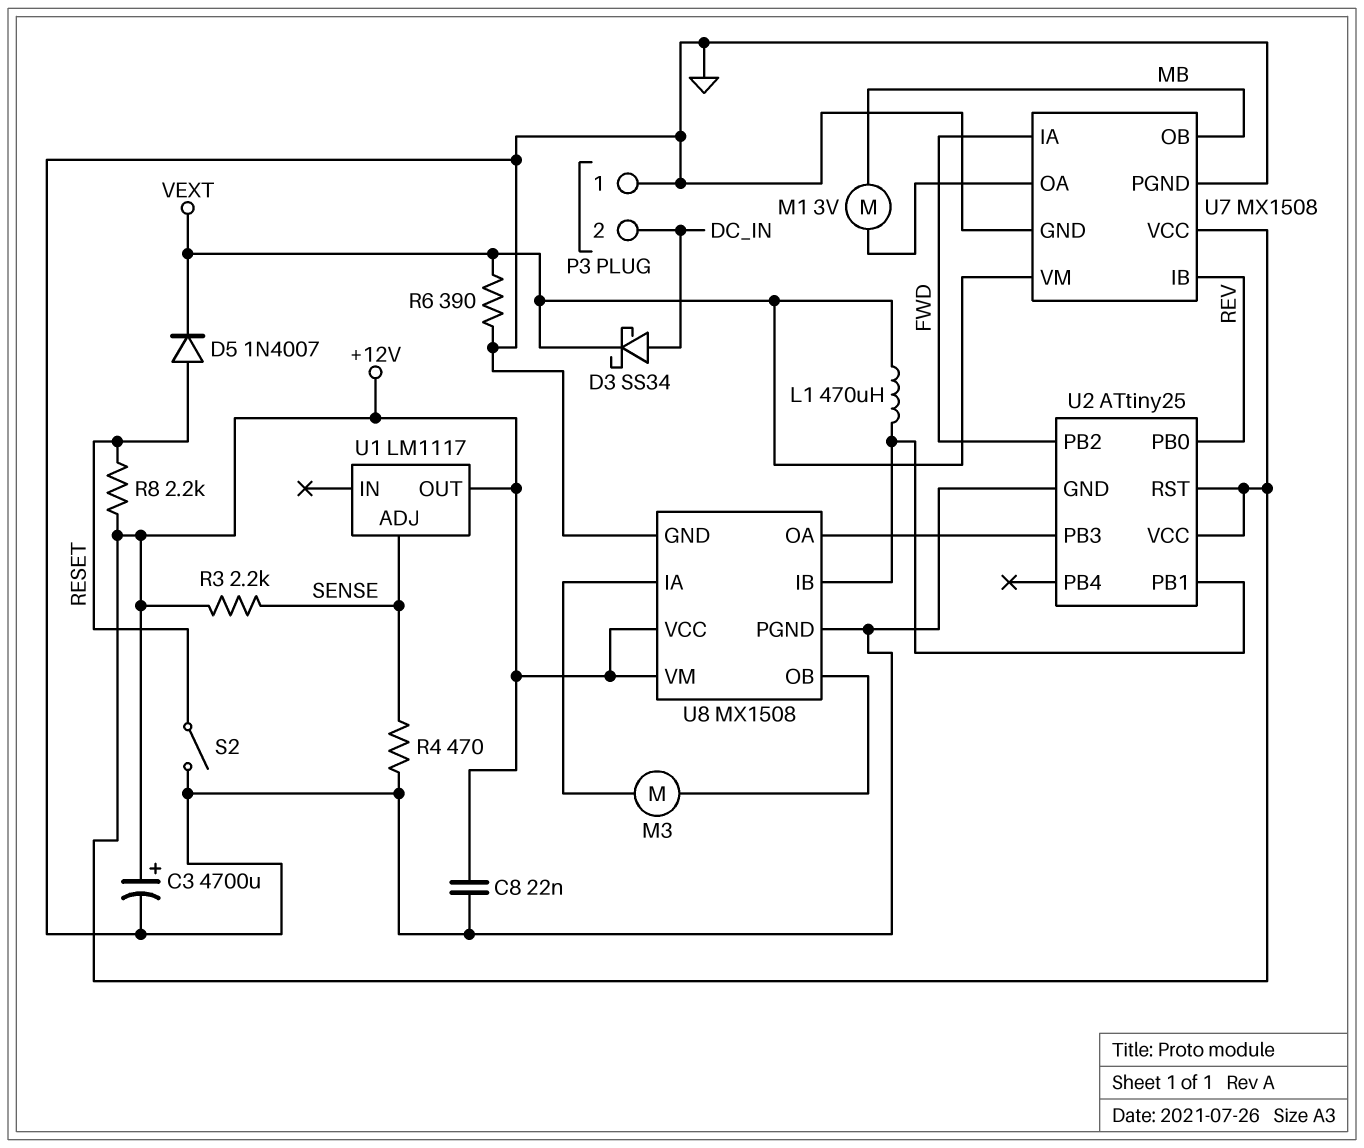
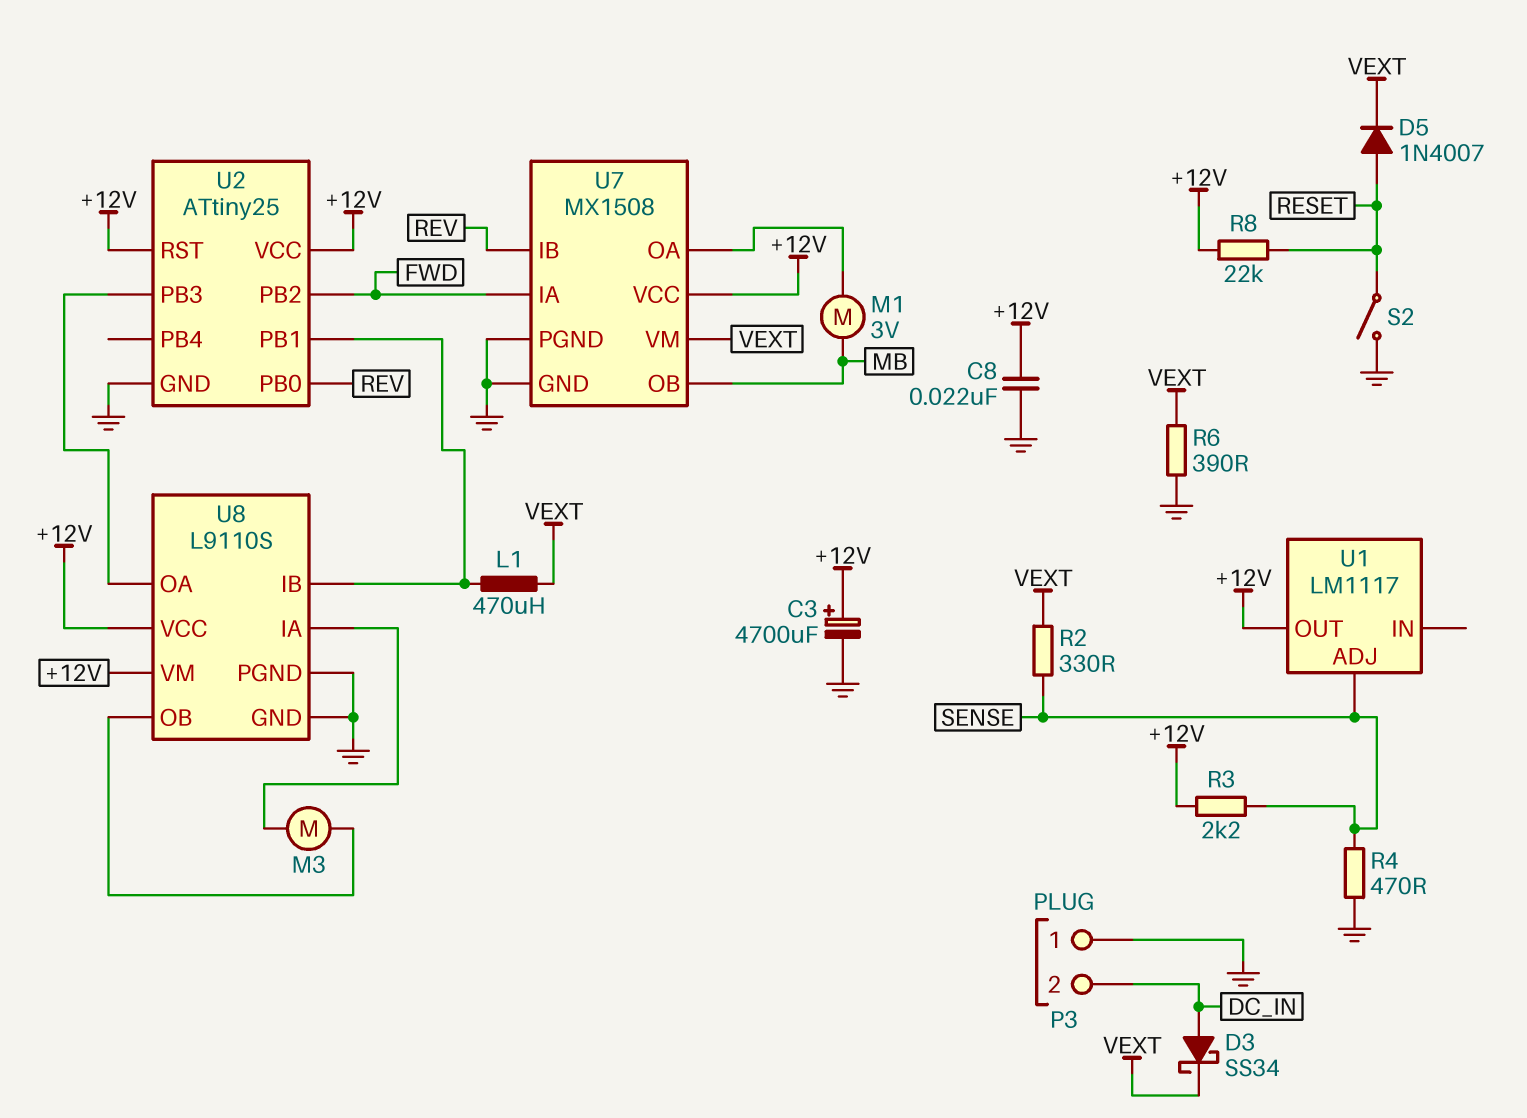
R2: none -> 330 (SENSE, VEXT)
R8: 2.2k (+12V, RESET) -> 22k (+12V, RESET)
U8: MX1508 -> L9110S

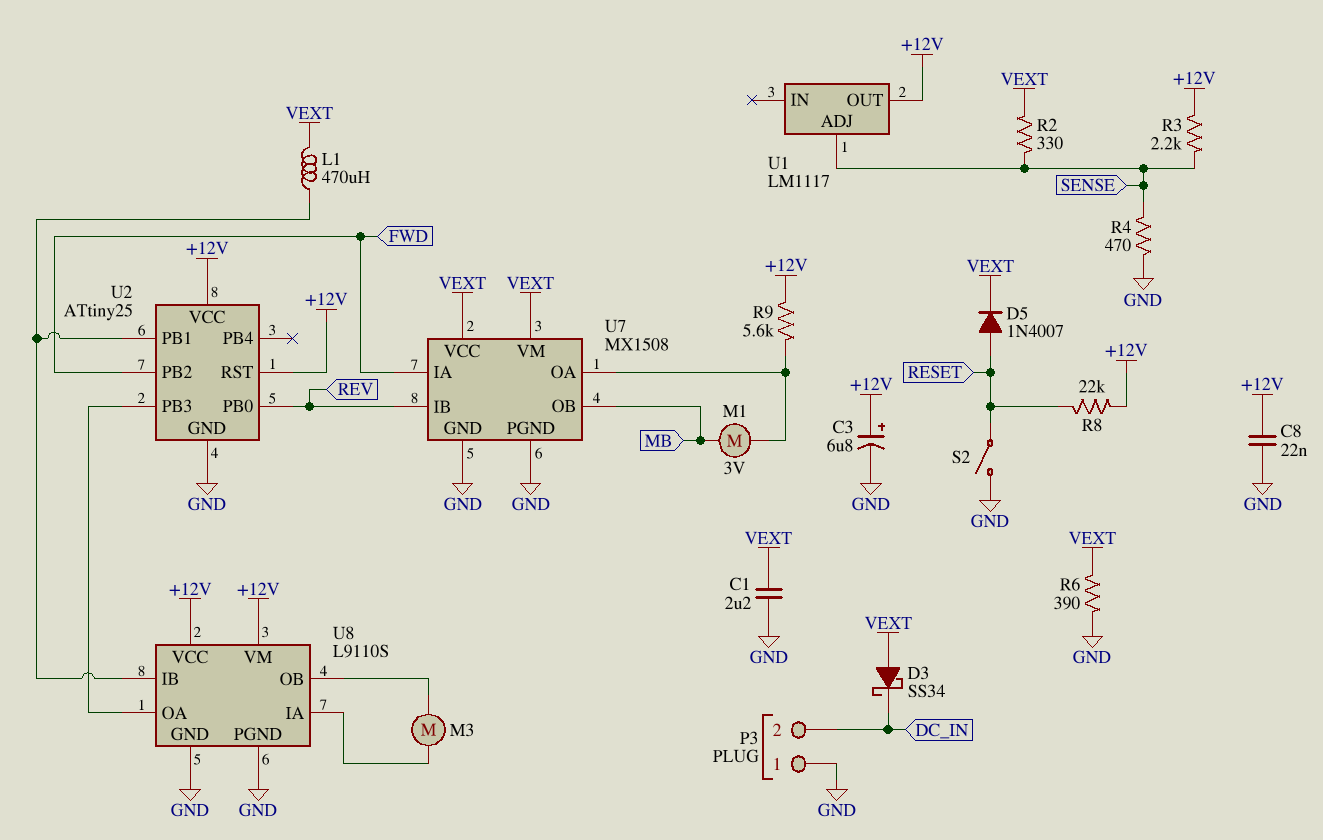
C1: none -> 2.2uF (GND, VEXT)
C3: 4700uF (plus +12V, minus GND) -> 6.8uF (plus +12V, minus GND)
D3: schottky SS34 (A DC_IN, K VEXT) -> schottky SS34 (A VEXT, K DC_IN)
R9: none -> 5.6k (+12V, U7/OA)
U7 pin VCC: +12V -> VEXT

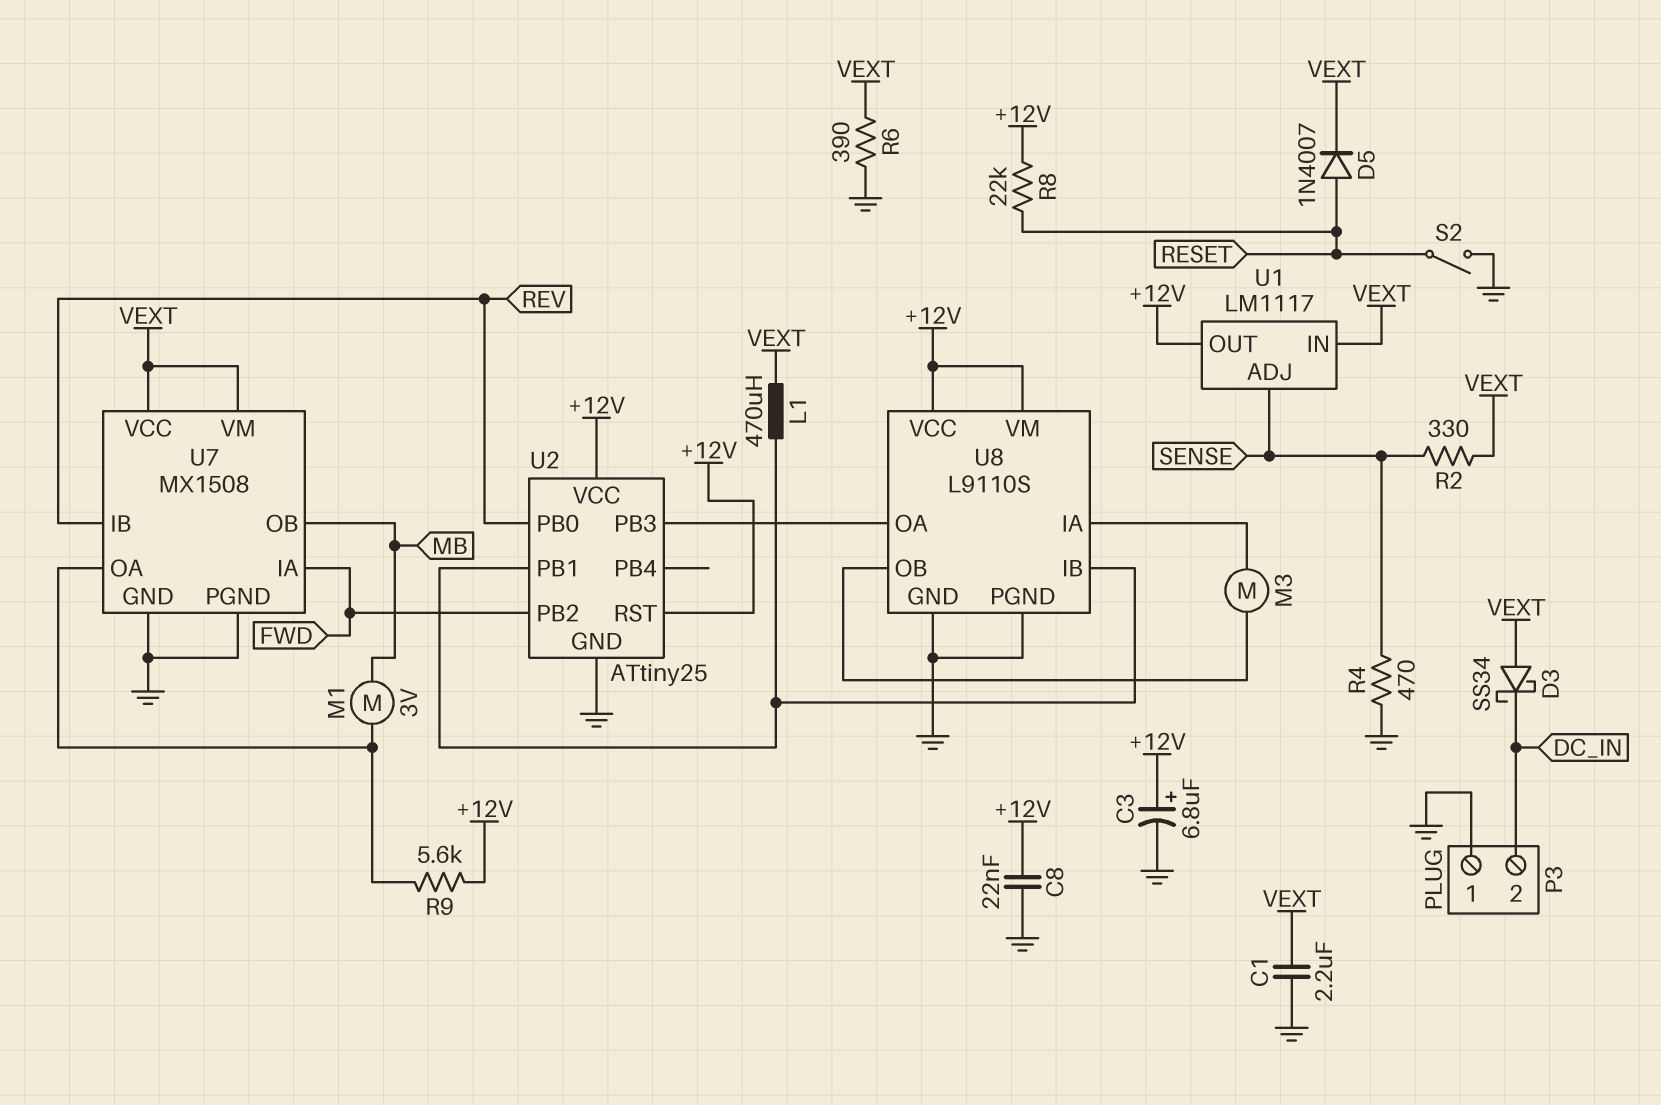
R3: 2.2k (+12V, SENSE) -> none
U1 pin IN: none -> VEXT

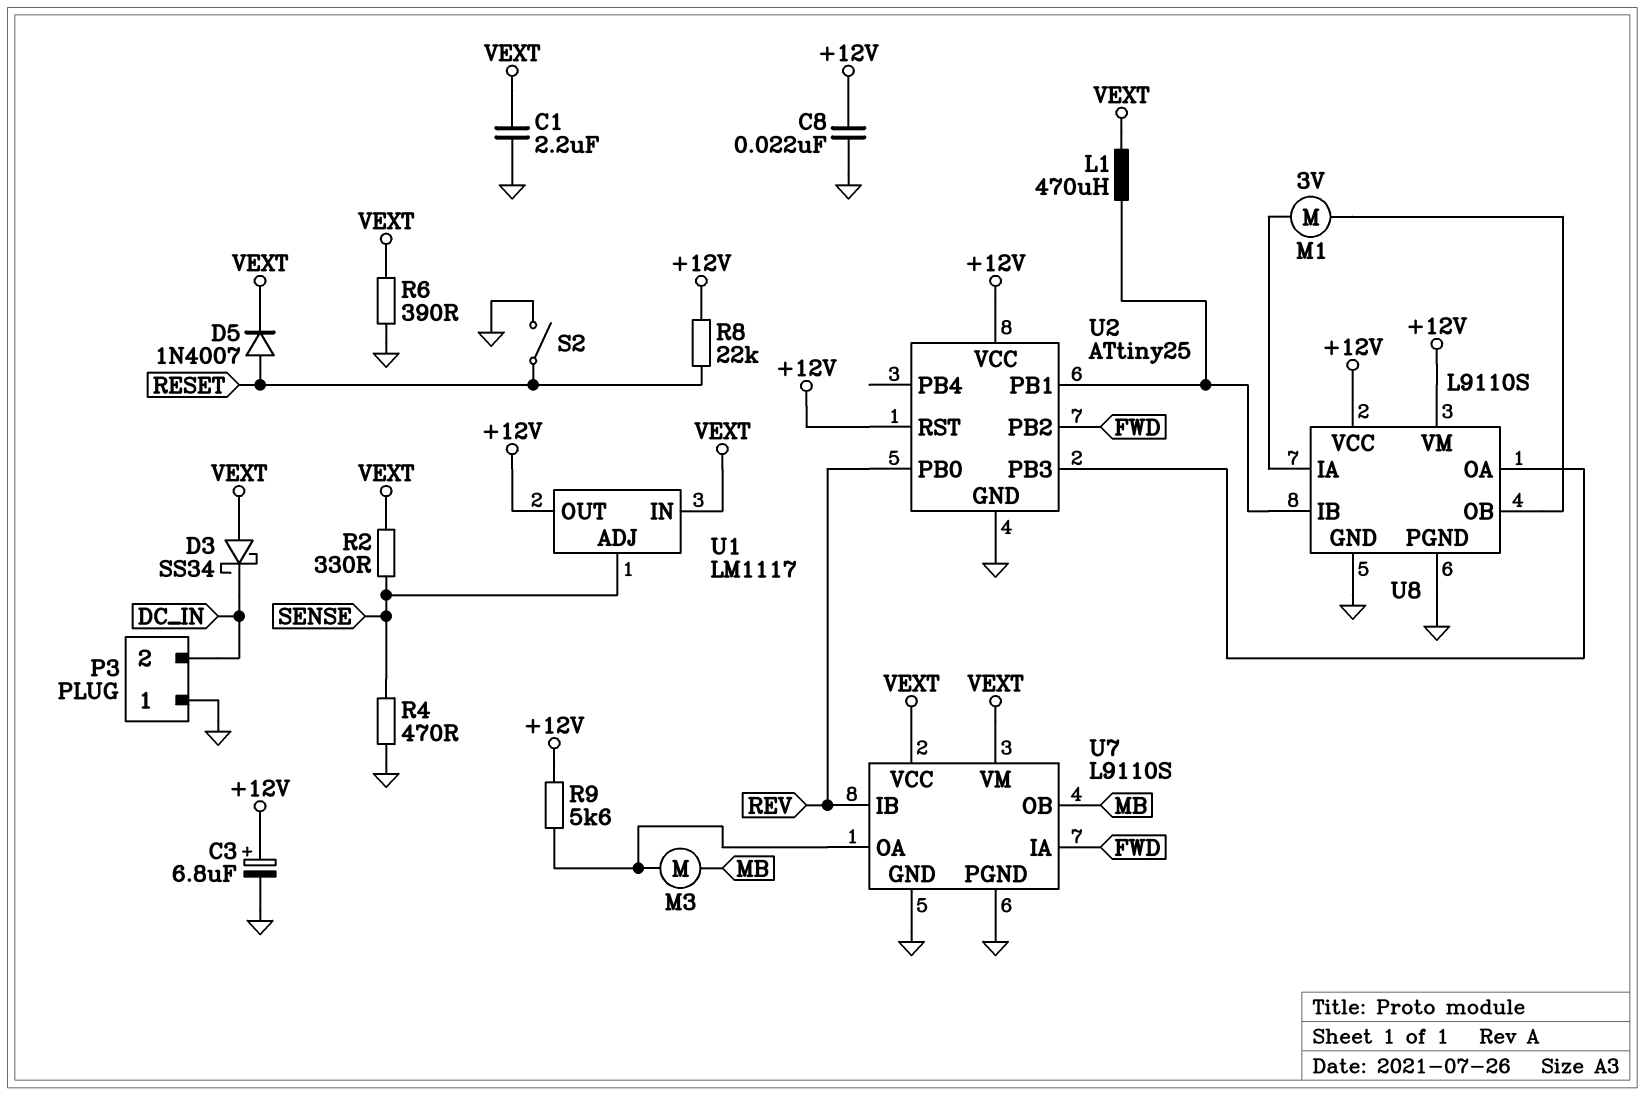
M1: motor 3V (MB, U7/OA) -> motor 3V (U8/IA, U8/OB)
M3: motor (U8/IA, U8/OB) -> motor (MB, U7/OA)
U7: MX1508 -> L9110S

